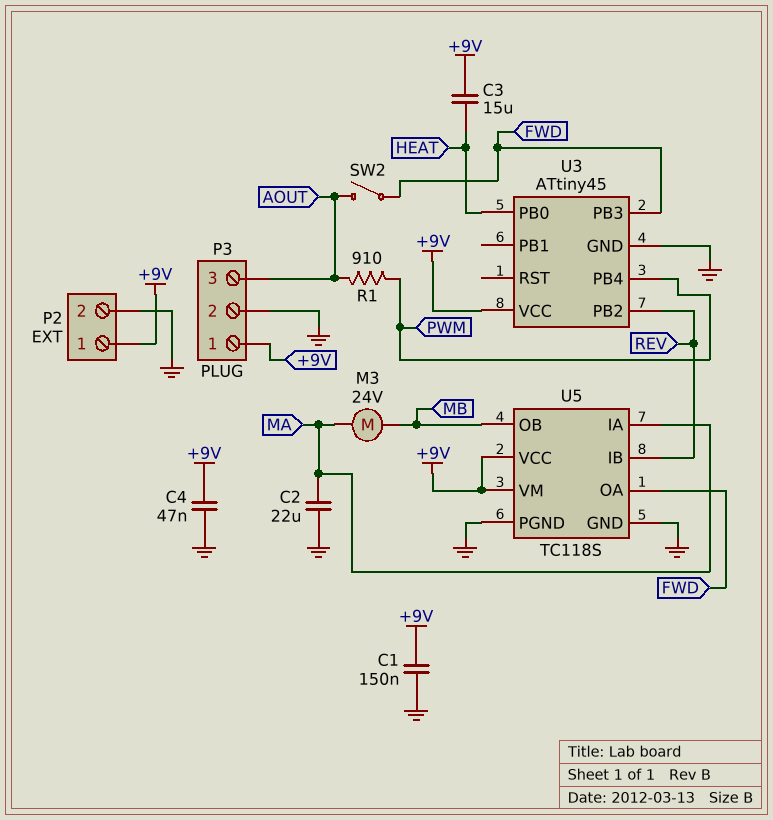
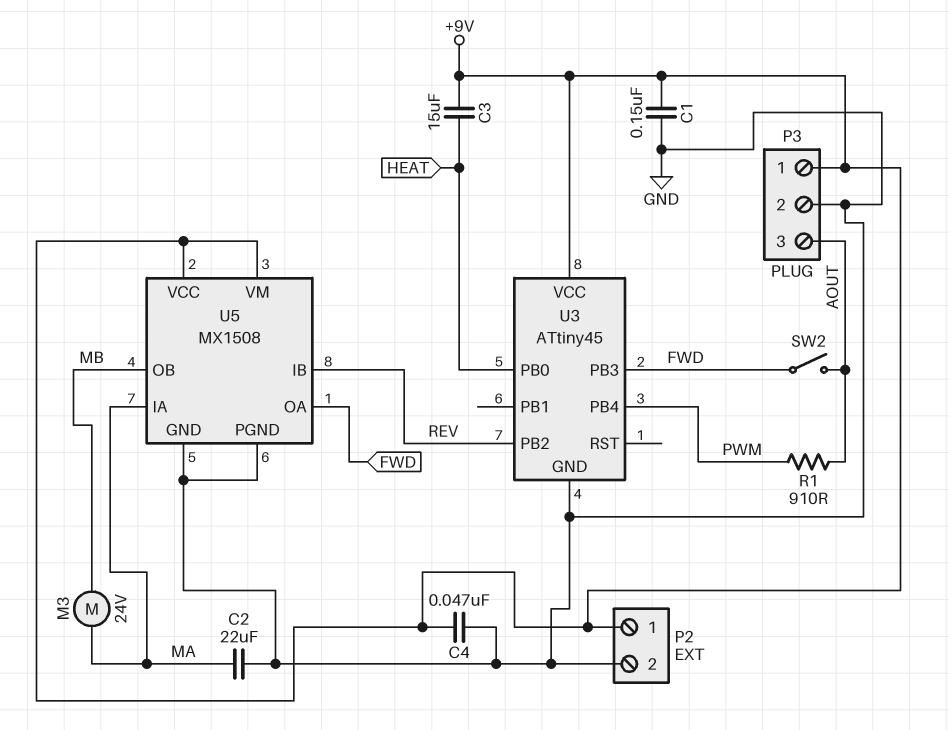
U5: TC118S -> MX1508

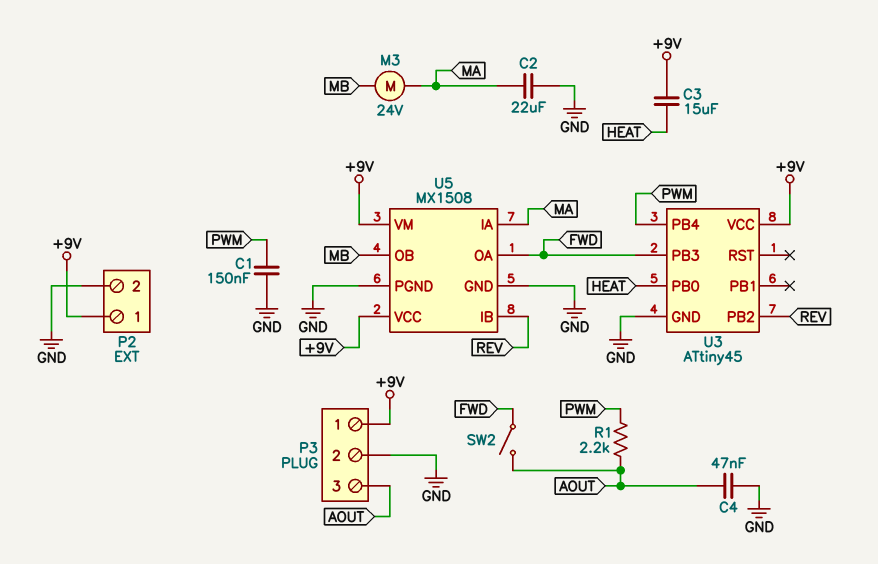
C1: 150nF (+9V, GND) -> 150nF (GND, PWM)
C4: 47nF (+9V, GND) -> 47nF (AOUT, GND)
R1: 910 (AOUT, PWM) -> 2.2k (AOUT, PWM)

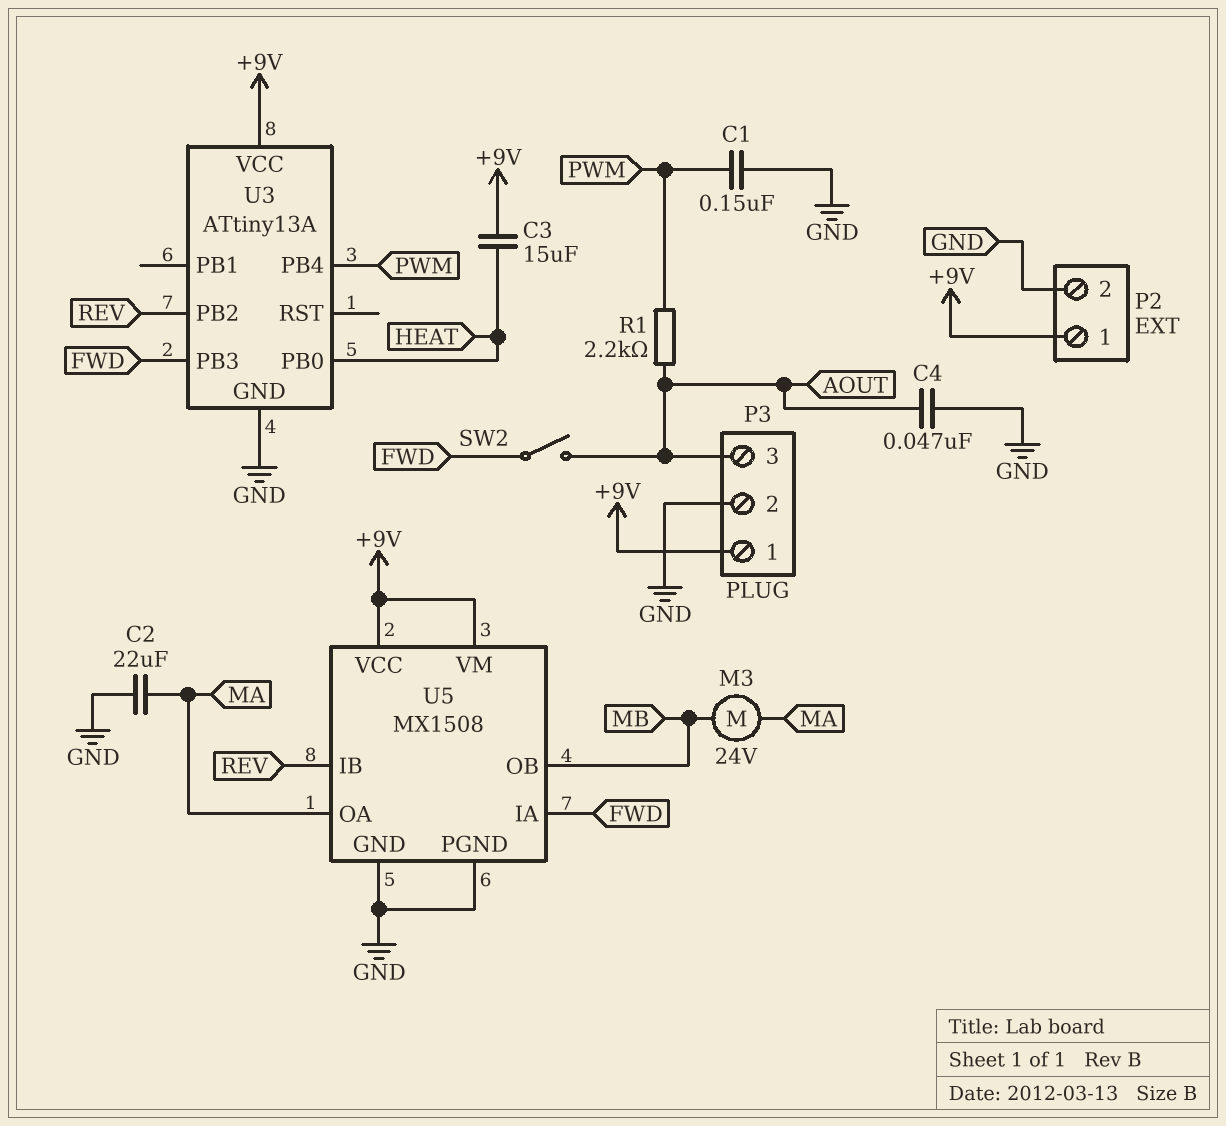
U3: ATtiny45 -> ATtiny13A
U5 pin IA: MA -> FWD
U5 pin OA: FWD -> MA

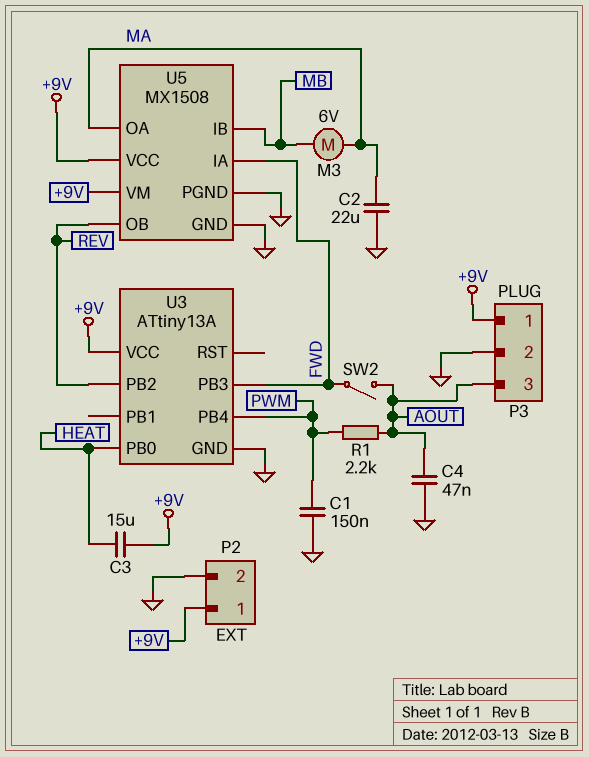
M3: motor 24V (MA, MB) -> motor 6V (MA, MB)
U5 pin IB: REV -> MB
U5 pin OB: MB -> REV

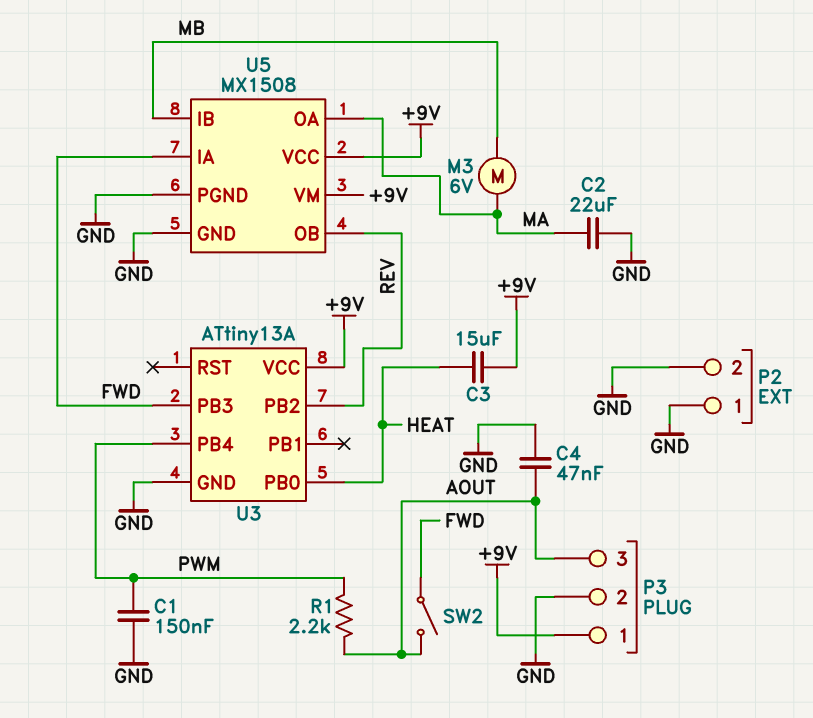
P2 pin 1: +9V -> GND

